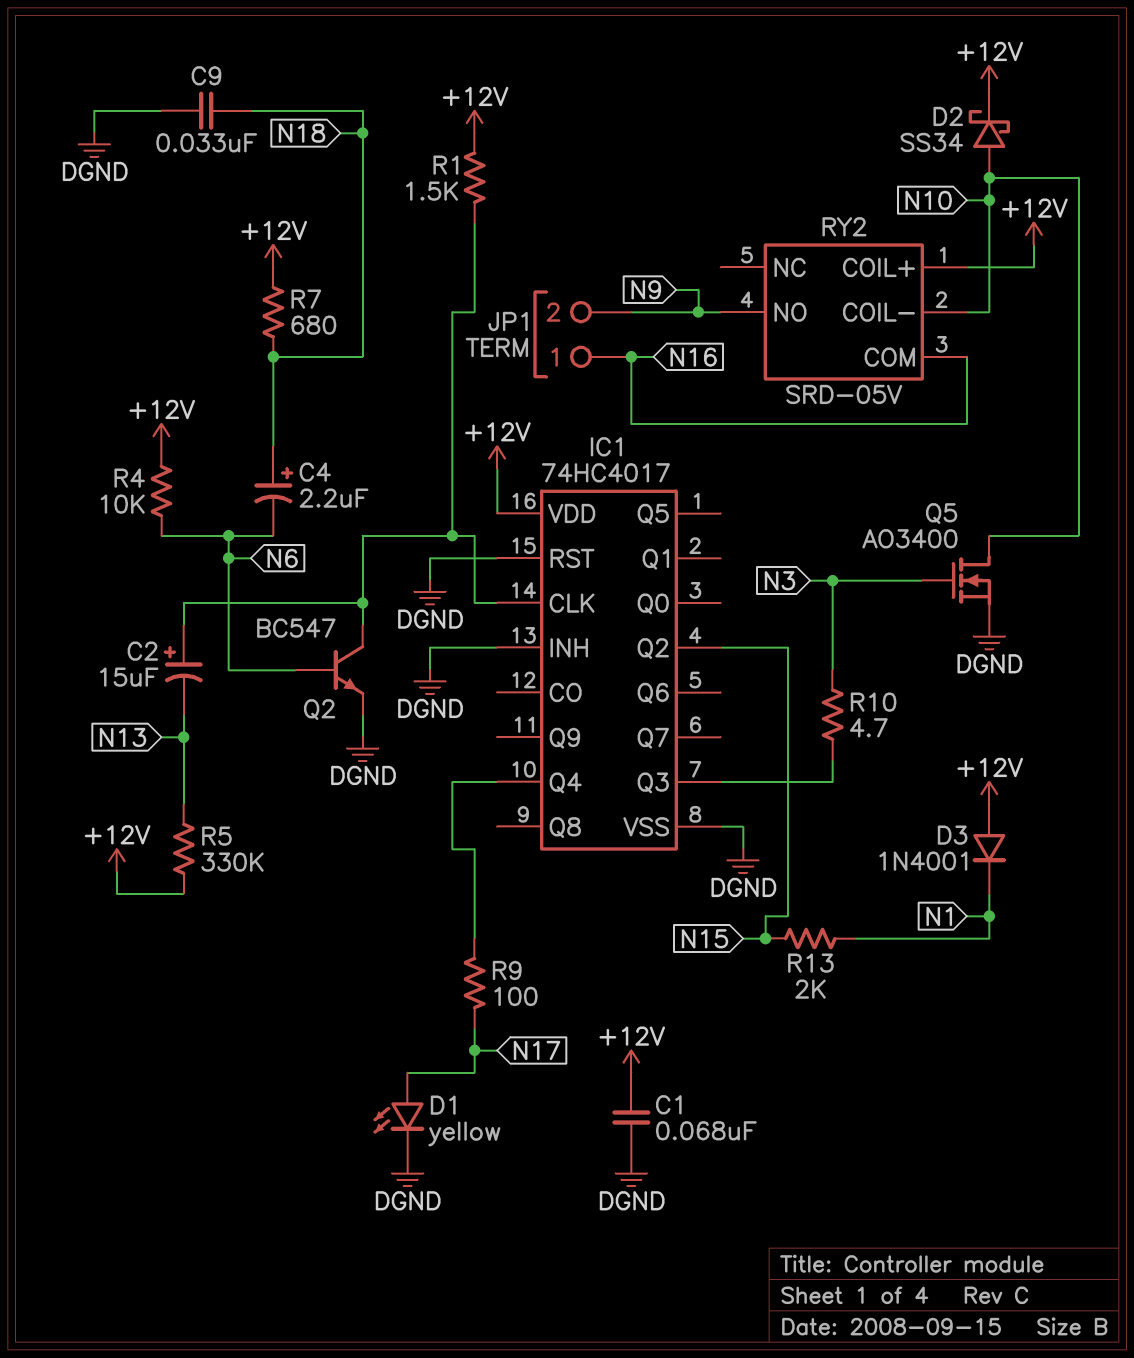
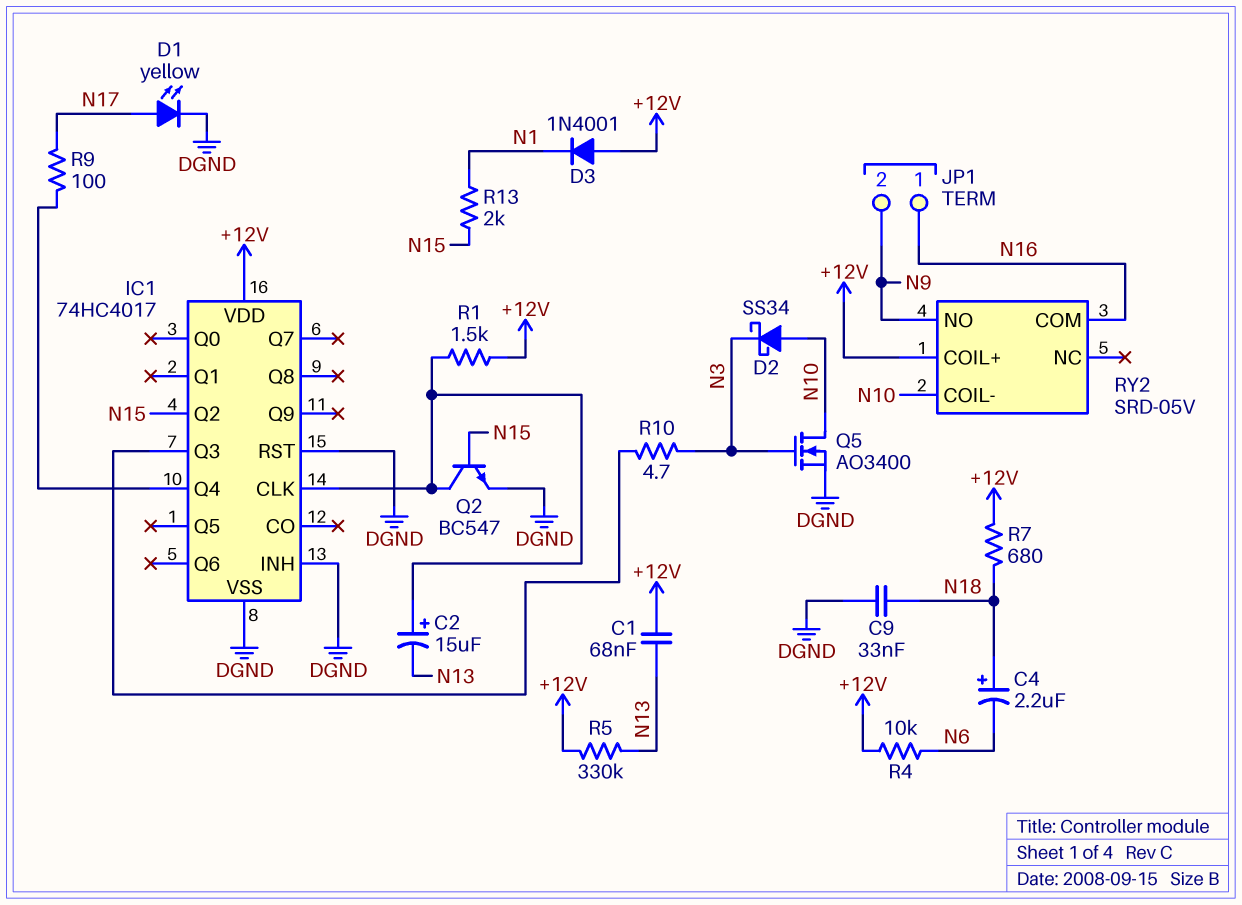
C1: 68nF (+12V, DGND) -> 68nF (+12V, N13)
D2: schottky SS34 (A N10, K +12V) -> schottky SS34 (A N10, K N3)
Q2: NPN BC547 (B N6, C IC1/CLK, E DGND) -> NPN BC547 (B N15, C IC1/CLK, E DGND)

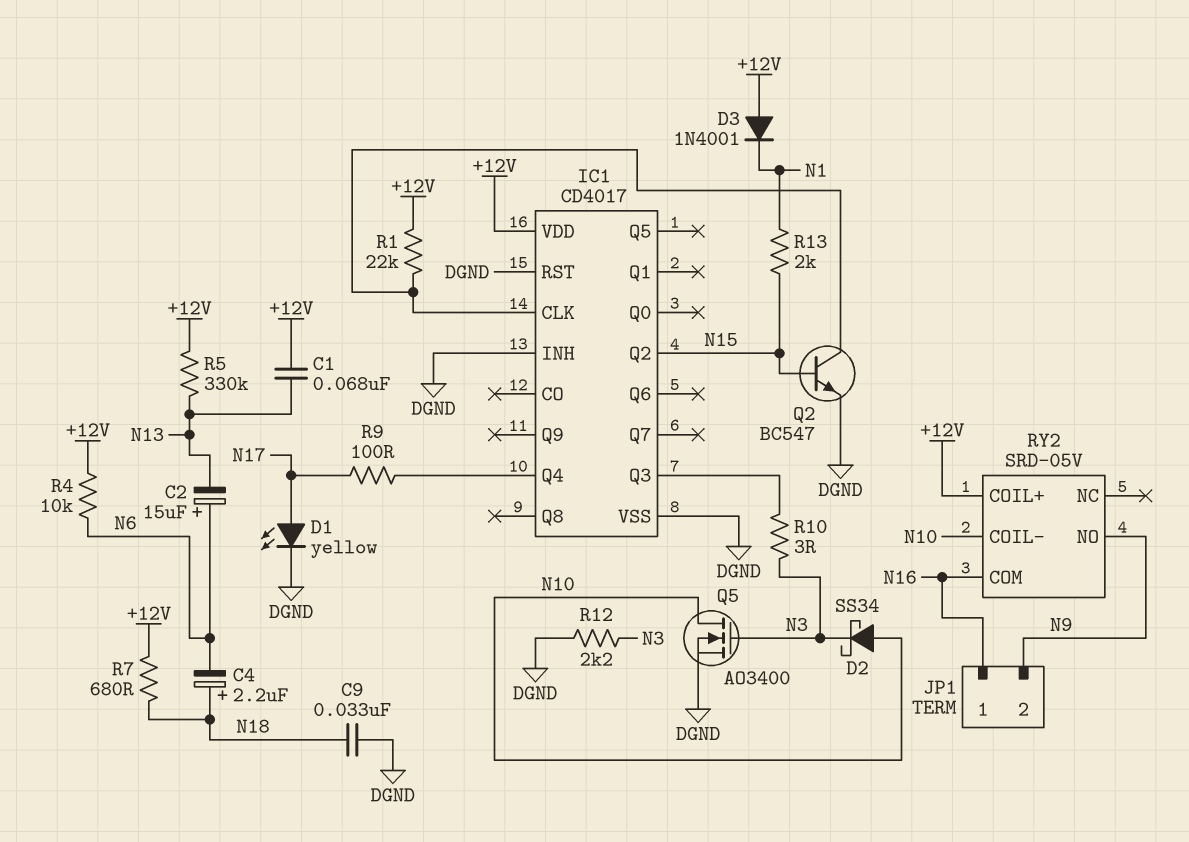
C2: 15uF (plus IC1/CLK, minus N13) -> 15uF (plus N6, minus N13)
IC1: 74HC4017 -> CD4017
R1: 1.5k (+12V, IC1/CLK) -> 22k (+12V, IC1/CLK)
R10: 4.7 (IC1/Q3, N3) -> 3 (IC1/Q3, N3)
R12: none -> 2.2k (DGND, N3)

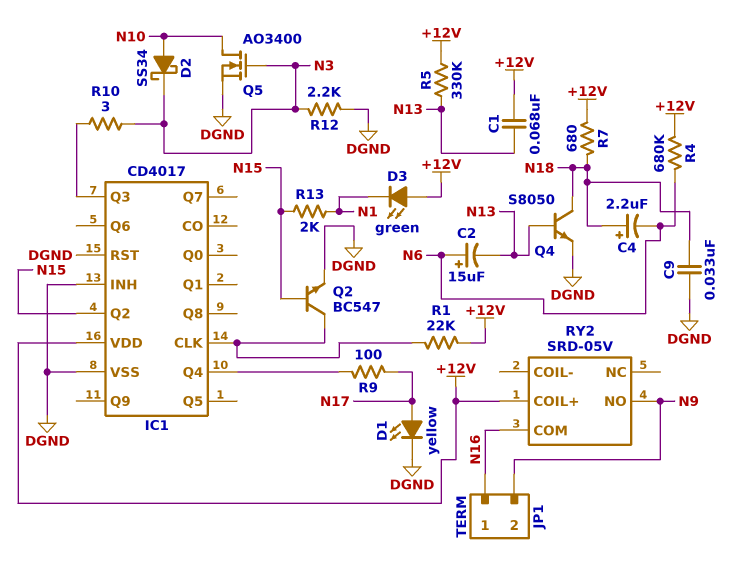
D3: diode 1N4001 (A +12V, K N1) -> LED green (A +12V, K N1)
Q4: none -> NPN S8050 (B N13, C N18, E DGND)
R4: 10k (+12V, N6) -> 680k (+12V, N6)
RY2 pin COIL-: N10 -> none

